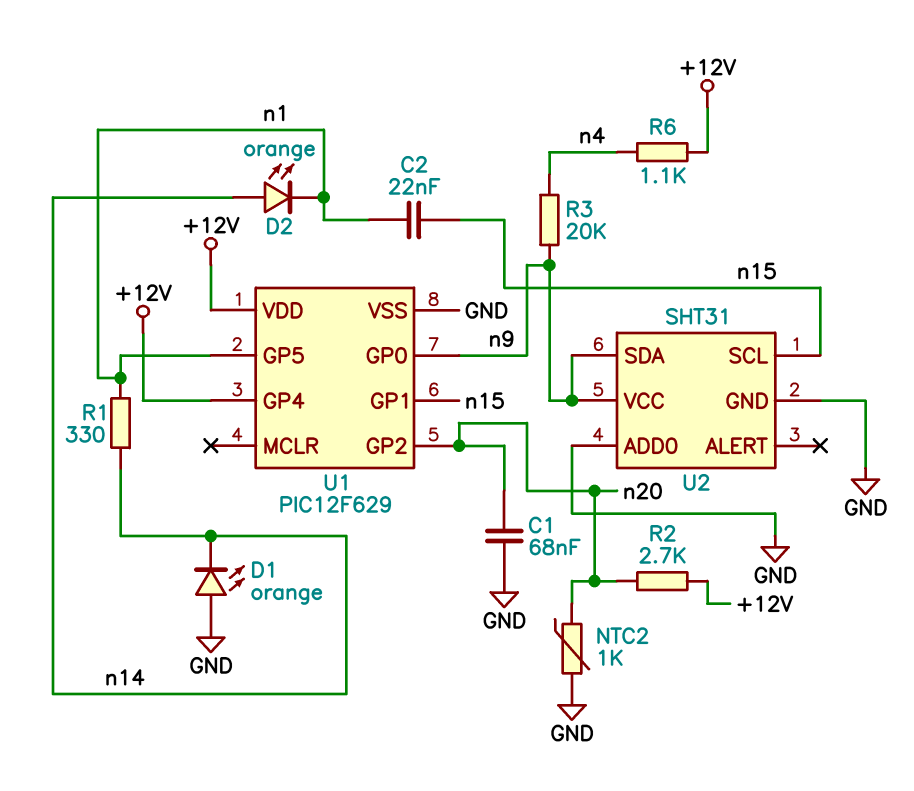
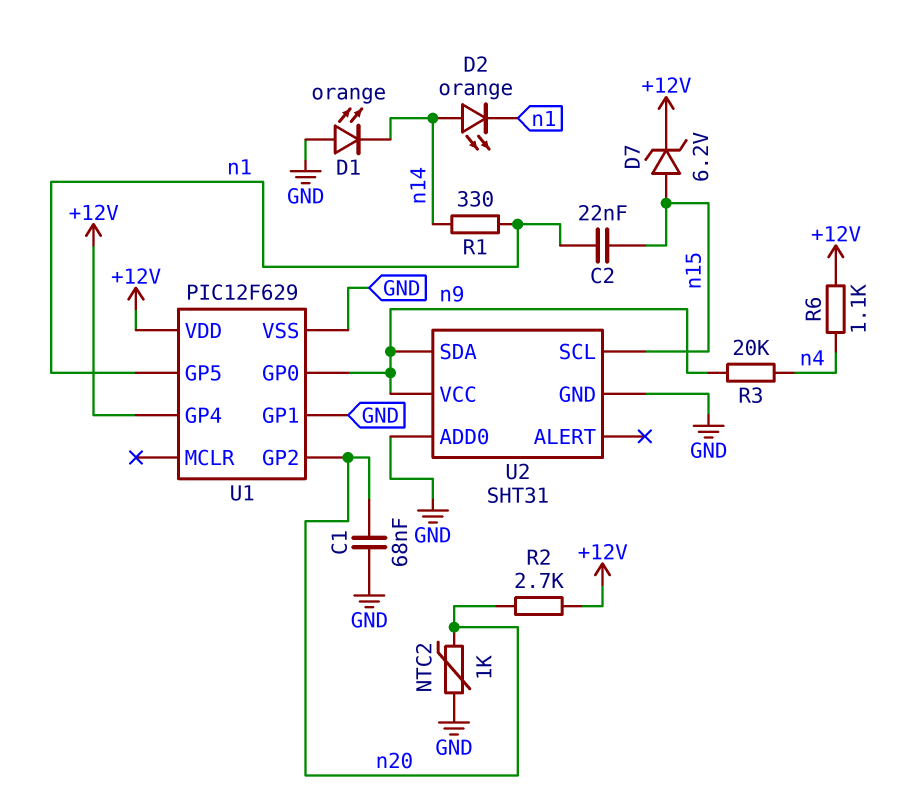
D7: none -> zener 6.2V (A n15, K +12V)
U1 pin GP1: n15 -> GND

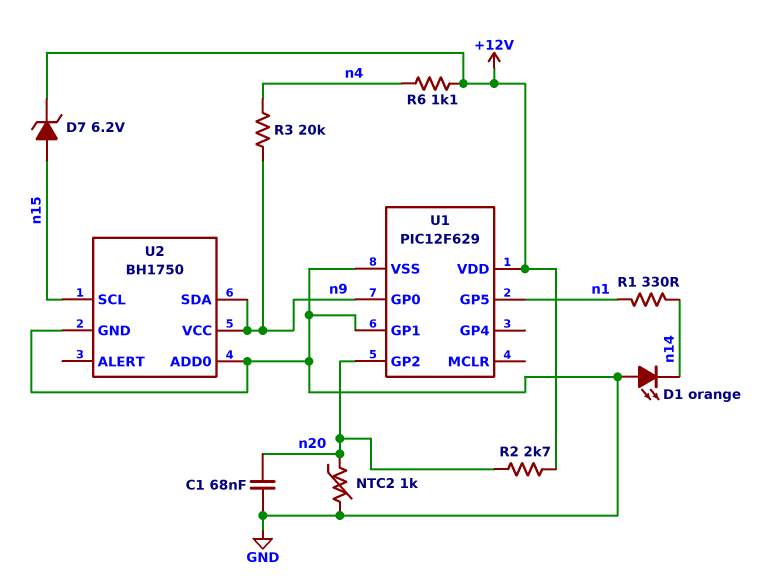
C2: 22nF (n1, n15) -> none
D2: LED orange (A n14, K n1) -> none
U1 pin GP4: +12V -> none
U2: SHT31 -> BH1750

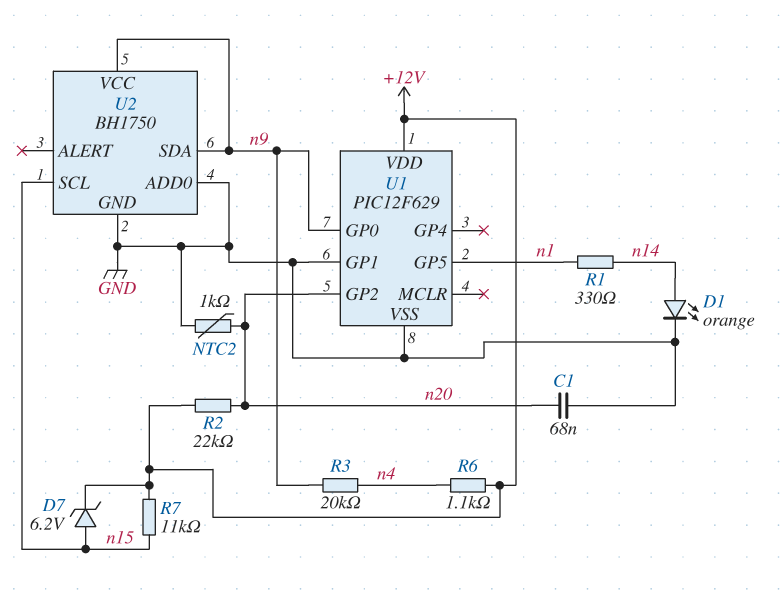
D1: LED orange (A GND, K n14) -> LED orange (A n14, K GND)
R2: 2.7k (+12V, n20) -> 22k (+12V, n20)
R7: none -> 11k (+12V, n15)

